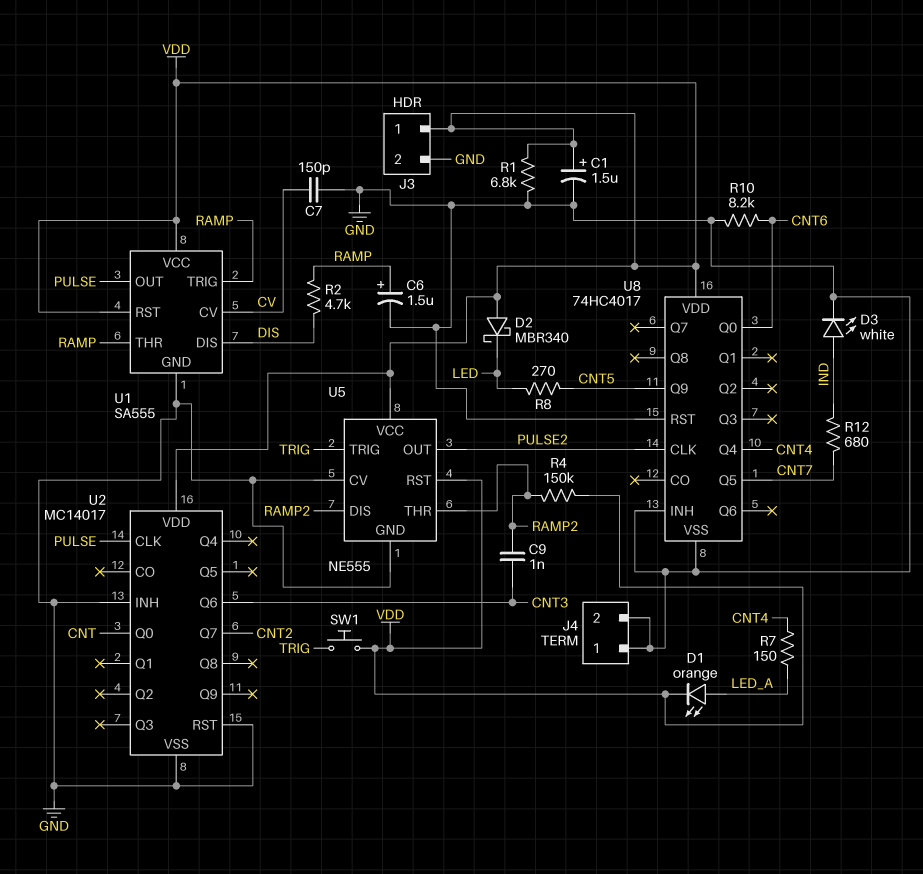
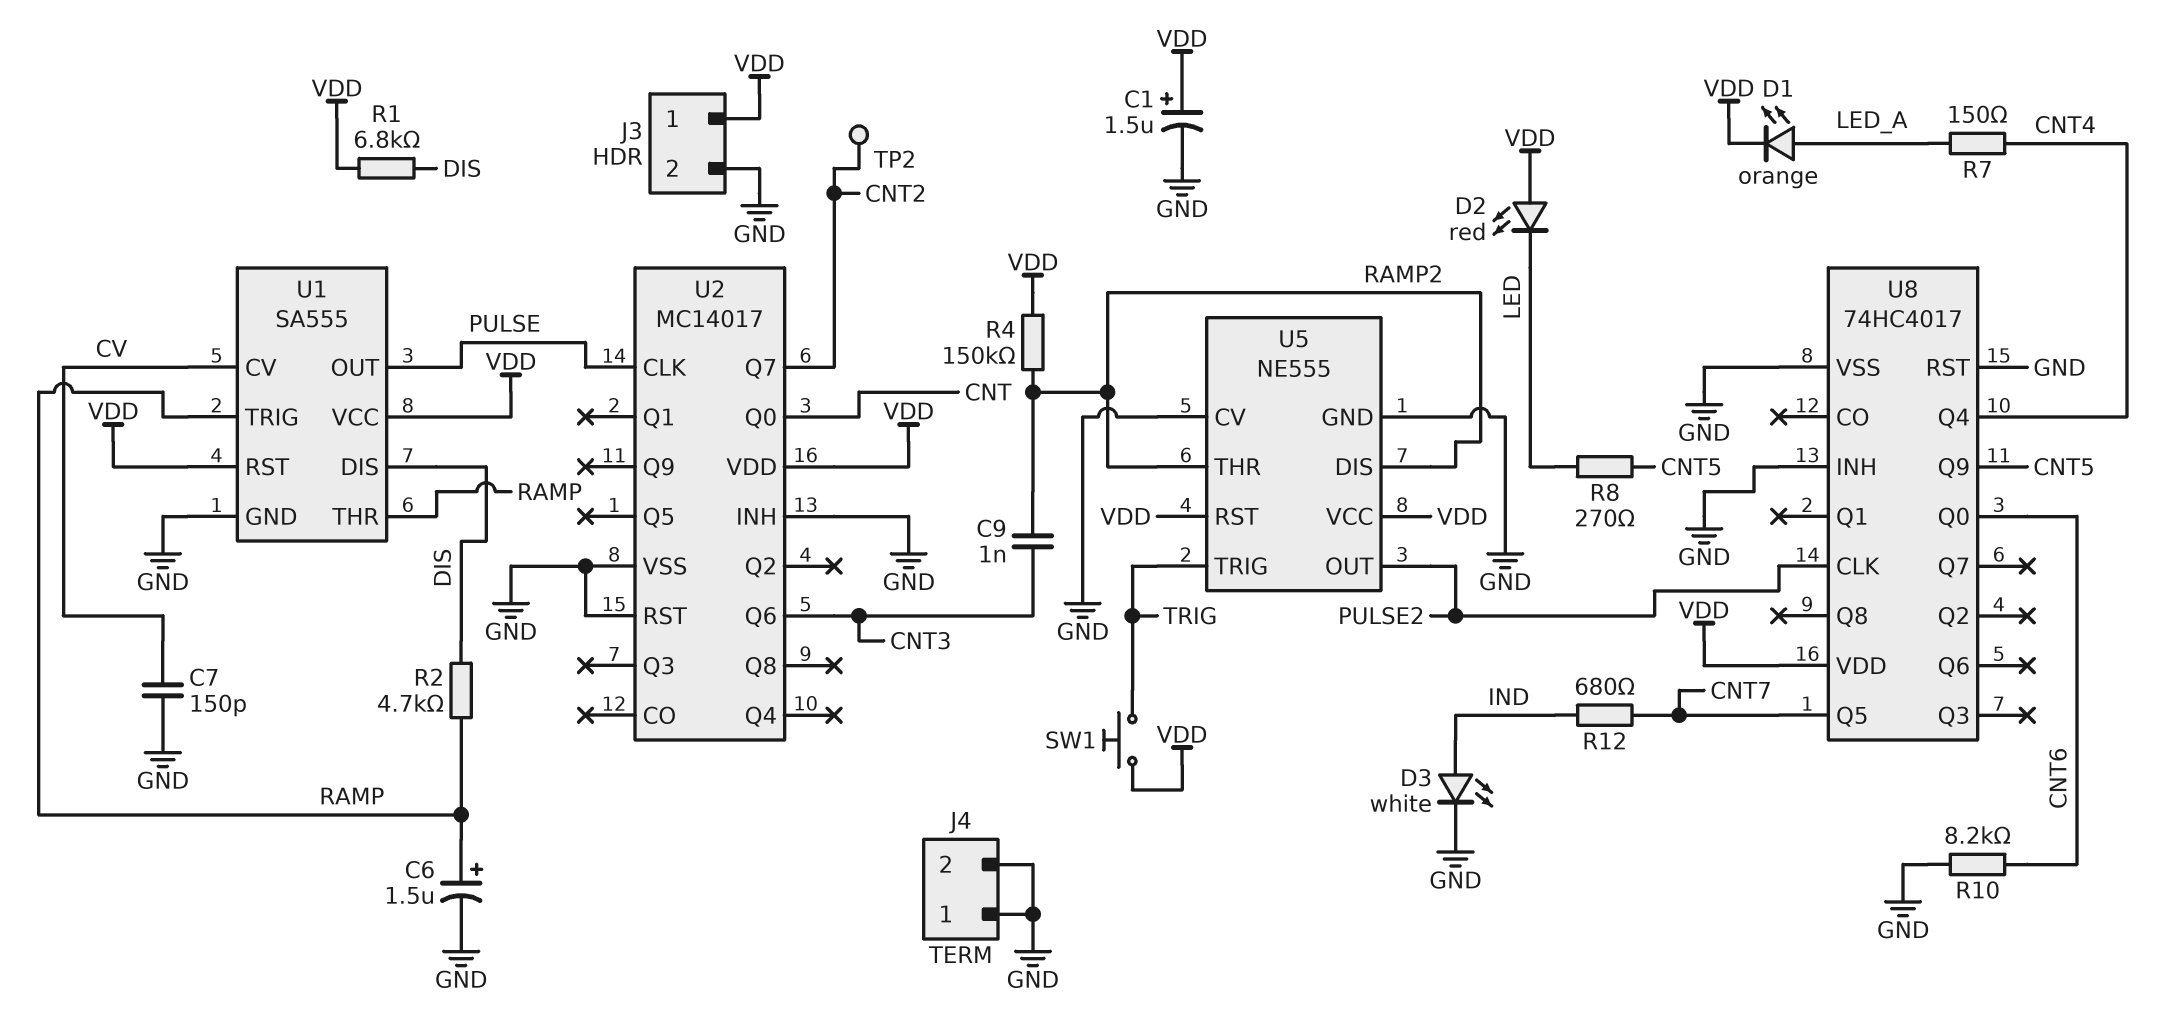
D2: schottky MBR340 (A VDD, K LED) -> LED red (A VDD, K LED)
R1: 6.8k (GND, VDD) -> 6.8k (DIS, VDD)
TP2: none -> test point (CNT2)

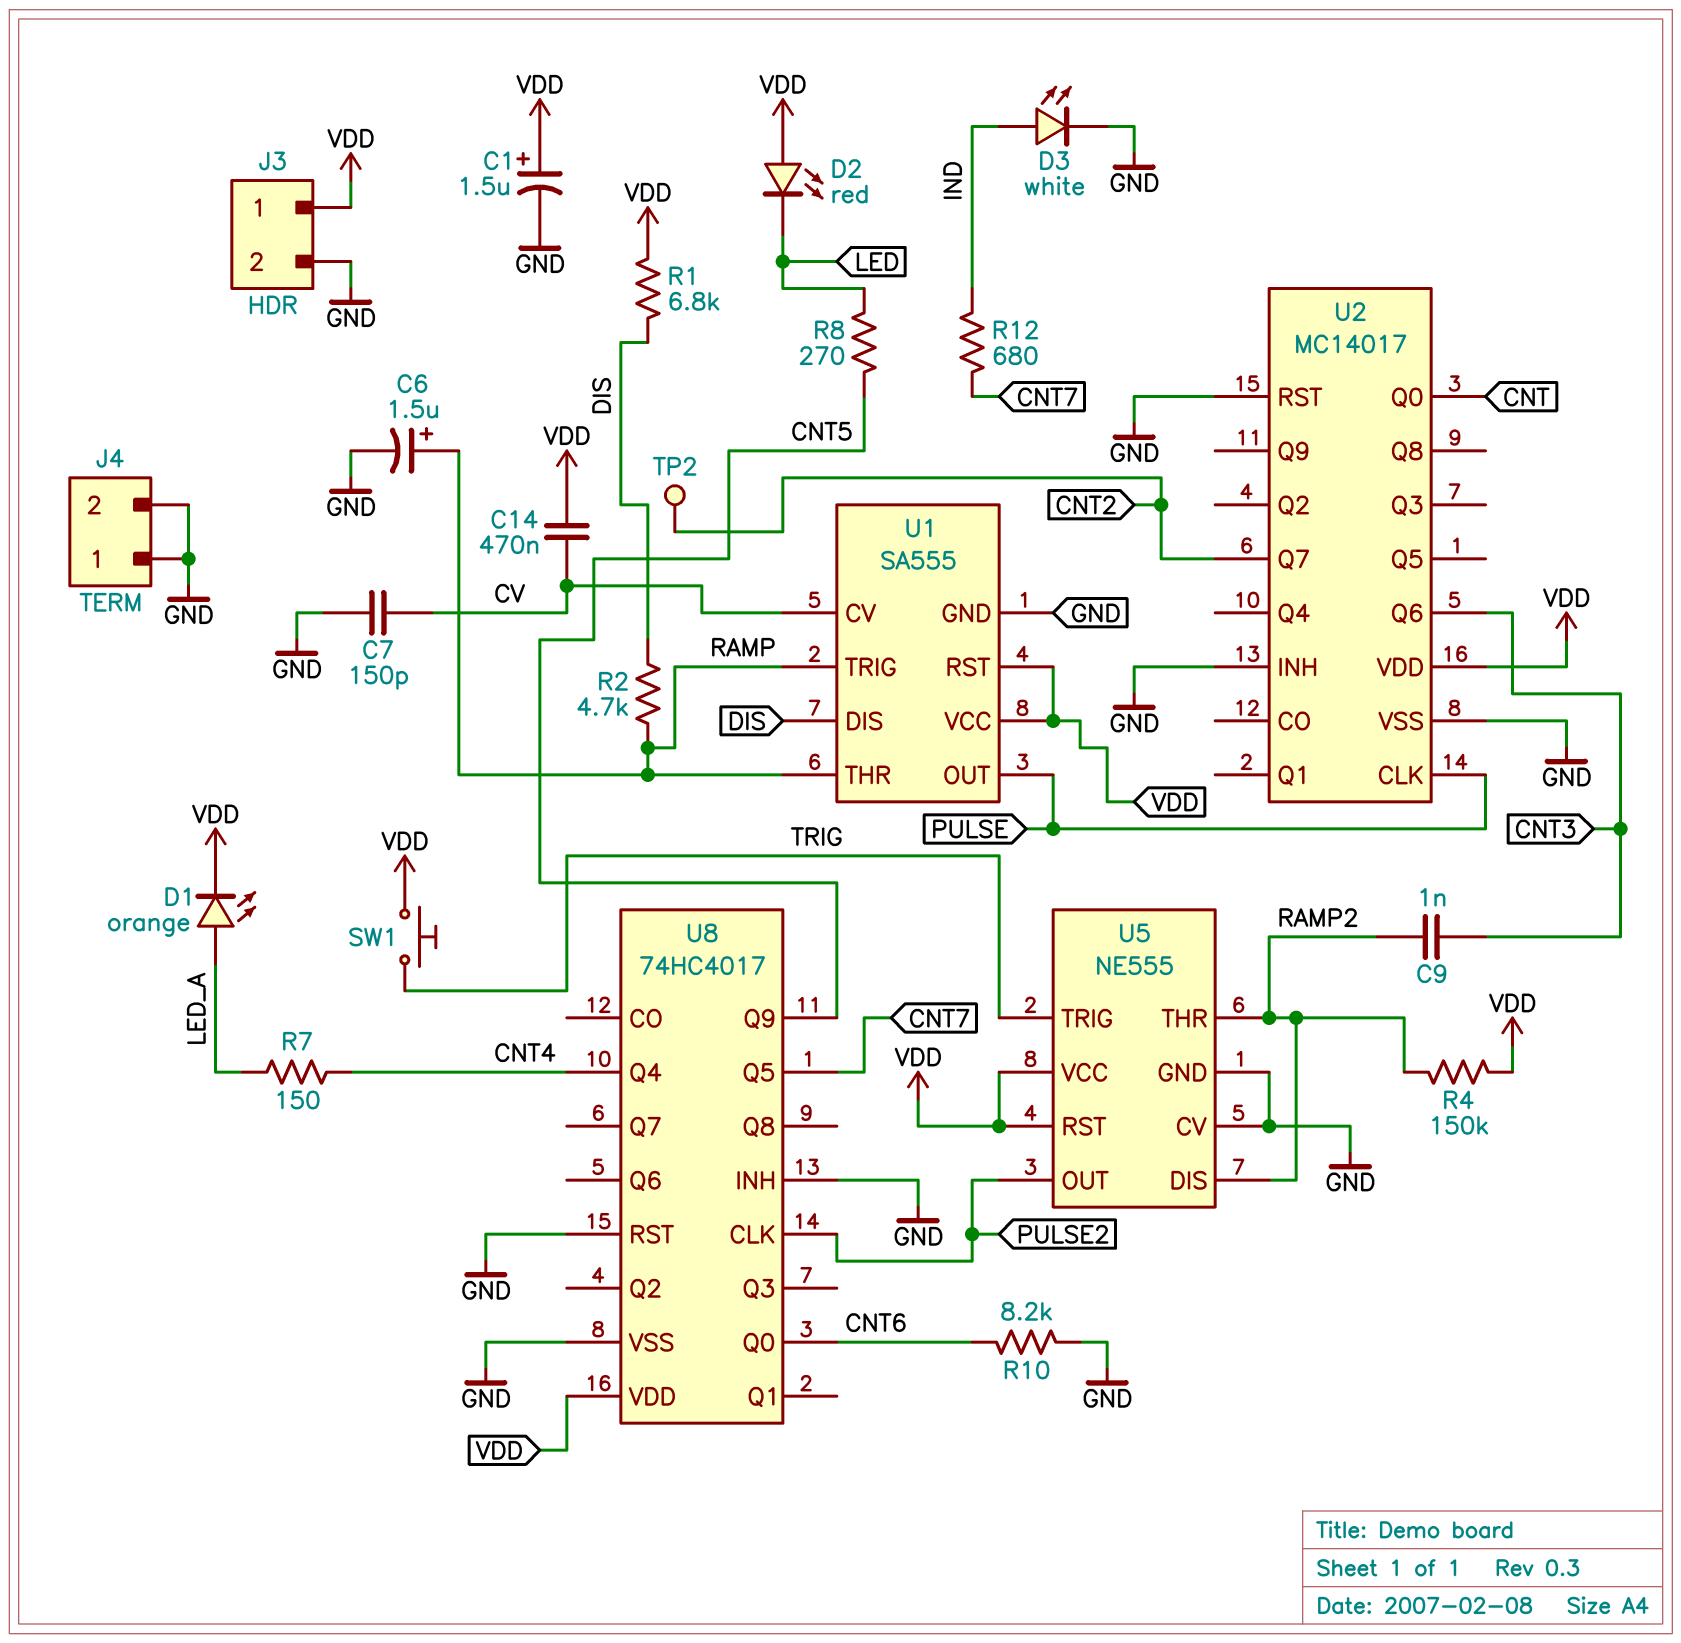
C14: none -> 470nF (CV, VDD)

